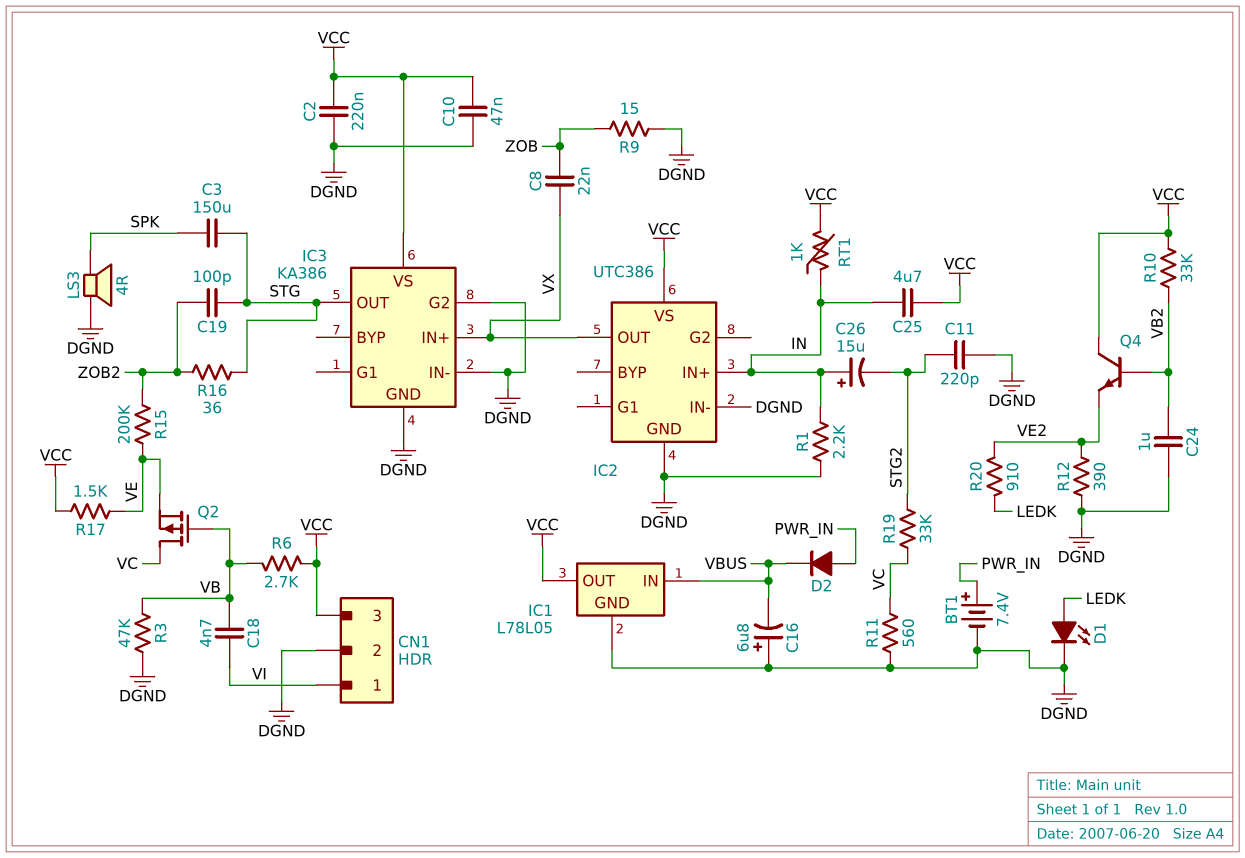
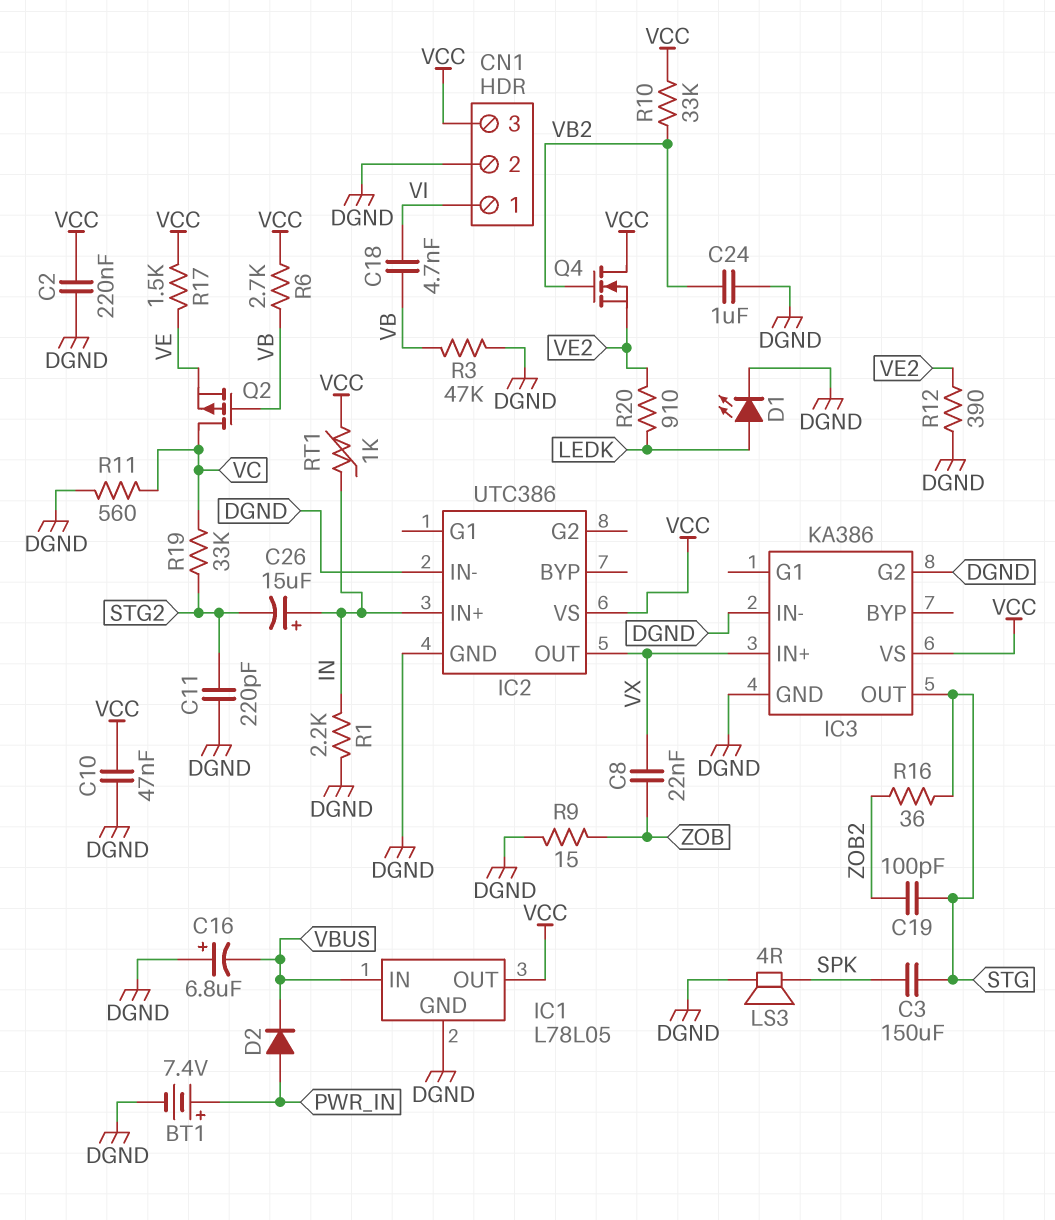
C25: 4.7uF (IN, VCC) -> none
Q4: NPN (B VB2, C VCC, E VE2) -> NMOS (G VB2, D VCC, S VE2)
R15: 200k (VE, ZOB2) -> none

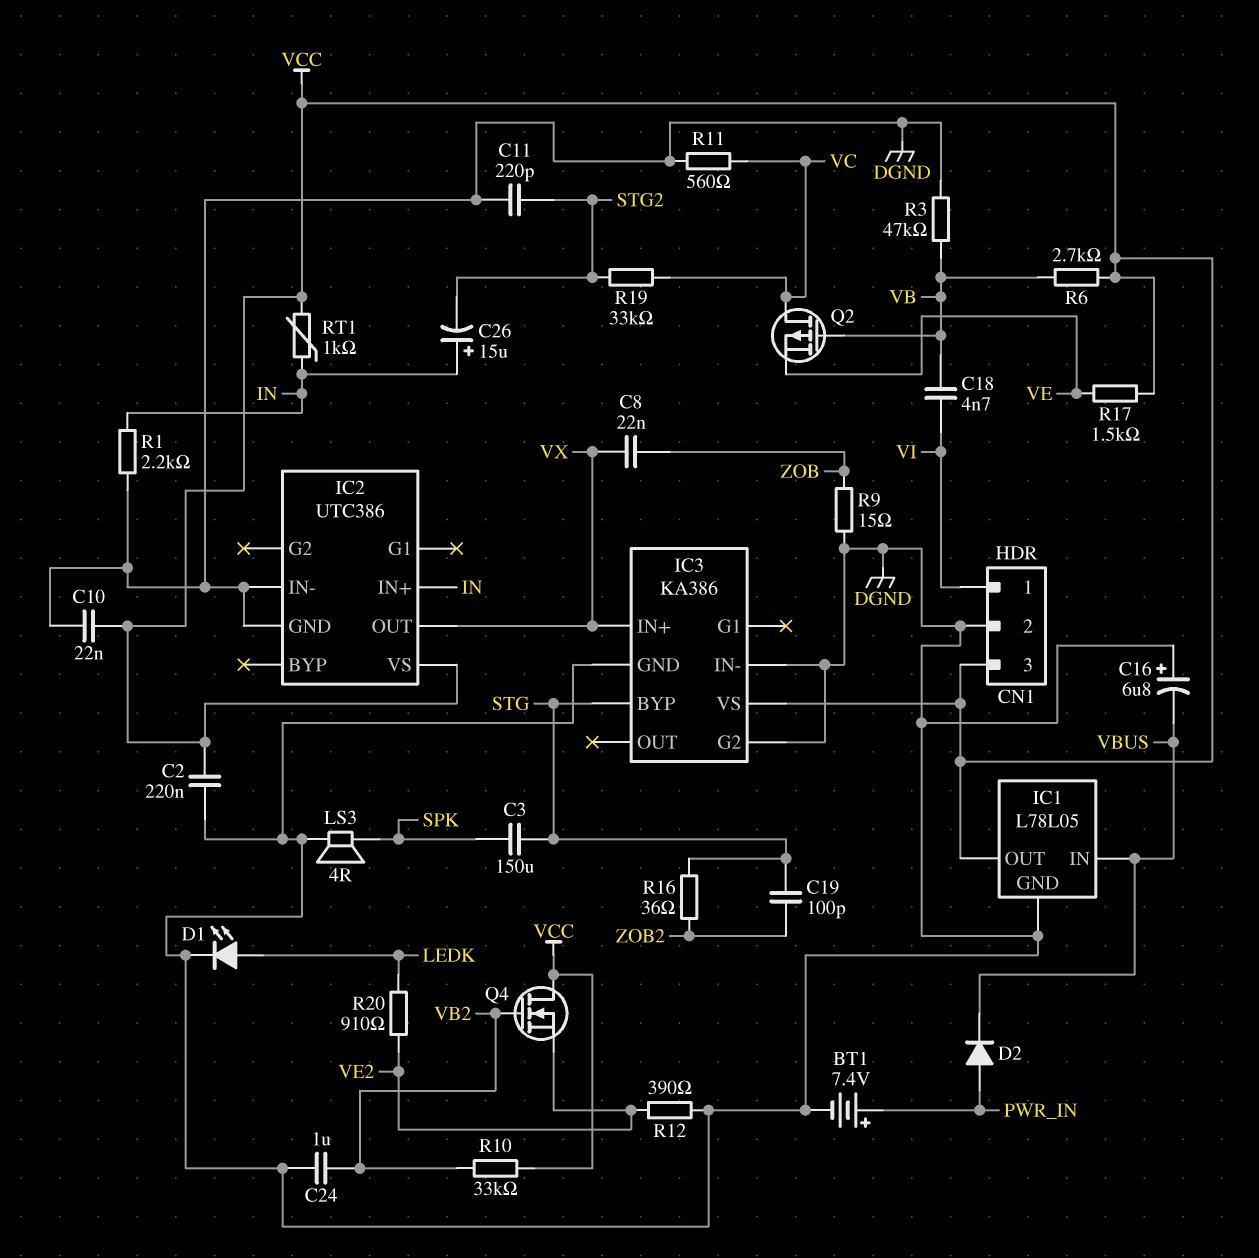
C10: 47nF (DGND, VCC) -> 22nF (DGND, VCC)
IC3 pin BYP: none -> STG
IC3 pin OUT: STG -> none

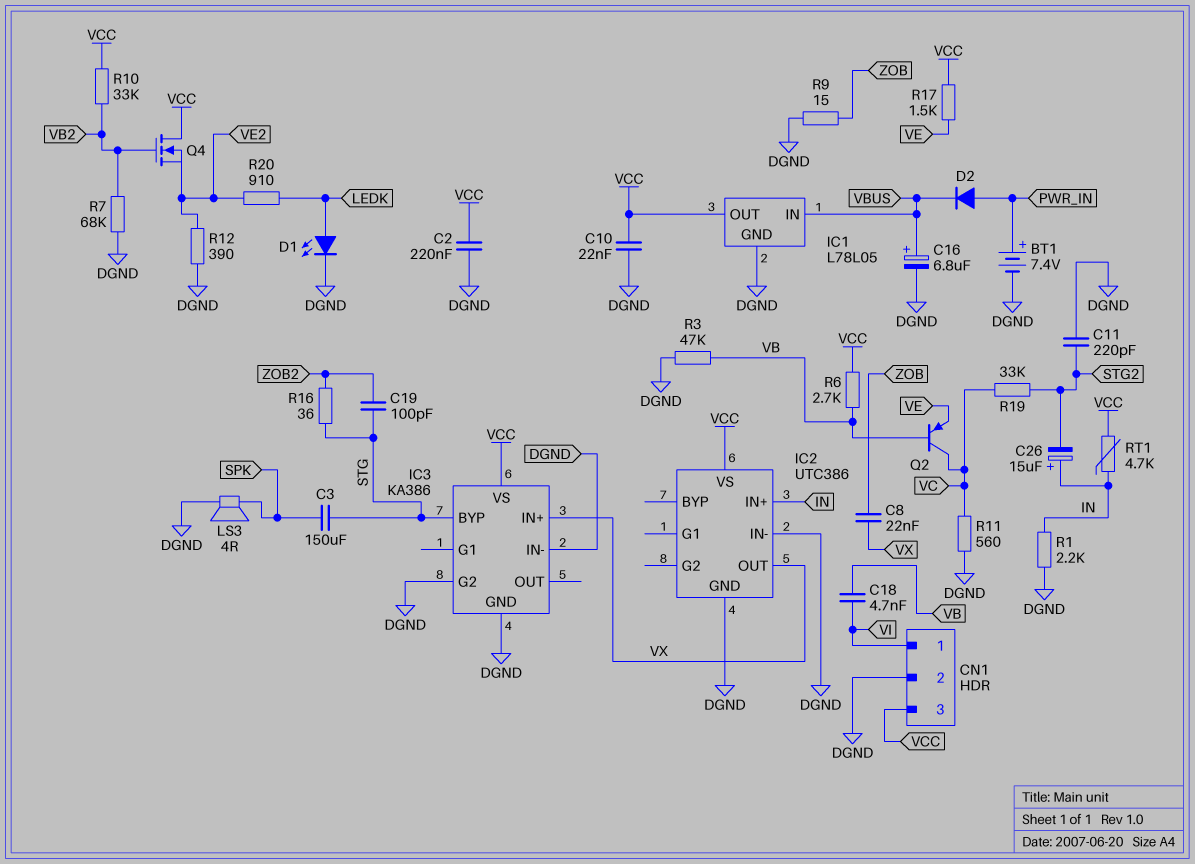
C16: 6.8uF (plus DGND, minus VBUS) -> 6.8uF (plus VBUS, minus DGND)
C24: 1uF (DGND, VB2) -> none
Q2: PMOS (G VB, D VC, S VE) -> PNP (B VB, C VC, E VE)
R7: none -> 68k (DGND, VB2)
RT1: 1k (IN, VCC) -> 4.7k (IN, VCC)

